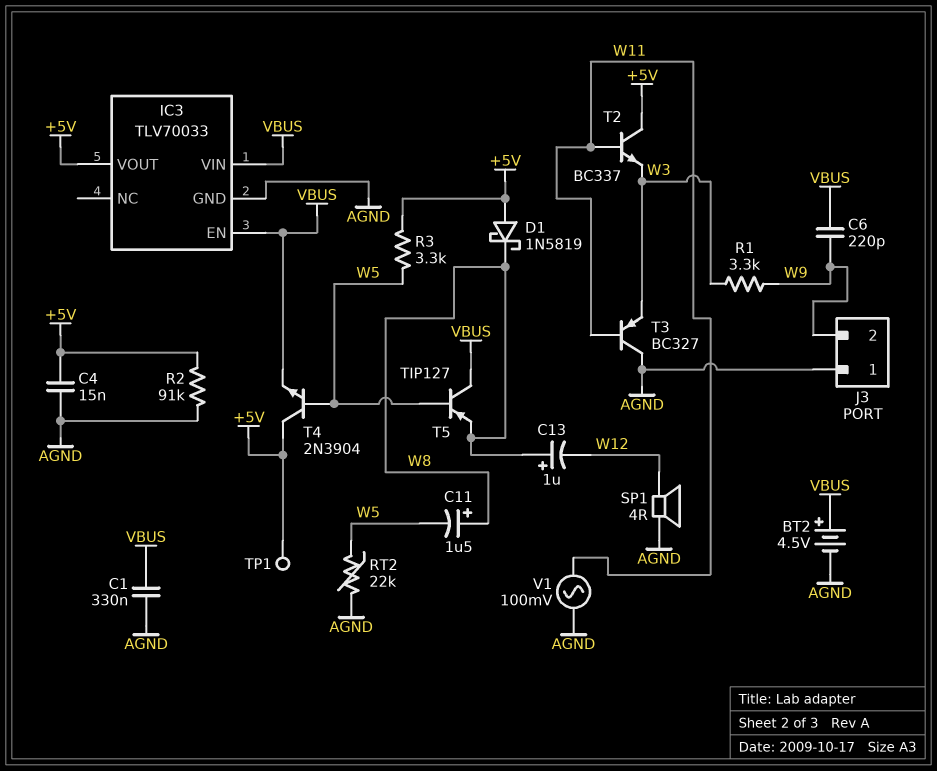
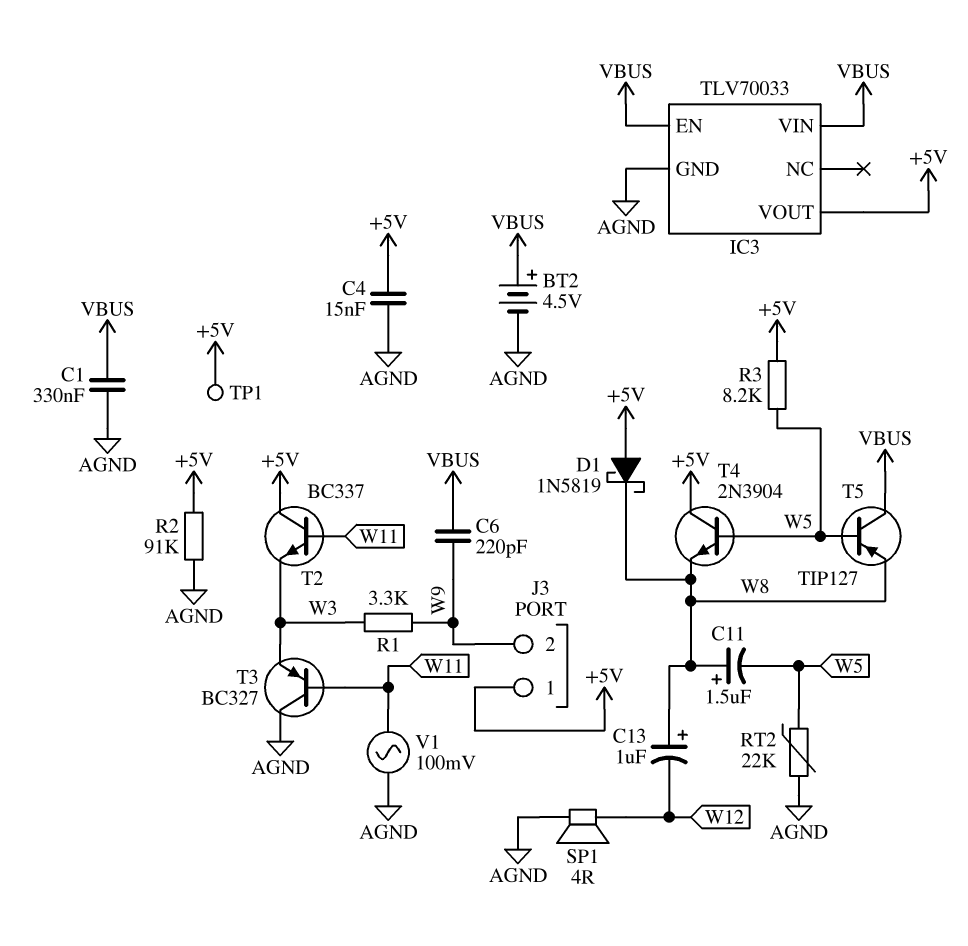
J3 pin 1: AGND -> +5V
R3: 3.3k (+5V, W5) -> 8.2k (+5V, W5)
T4: NPN 2N3904 (B W5, C +5V, E VBUS) -> NPN 2N3904 (B W5, C +5V, E W8)

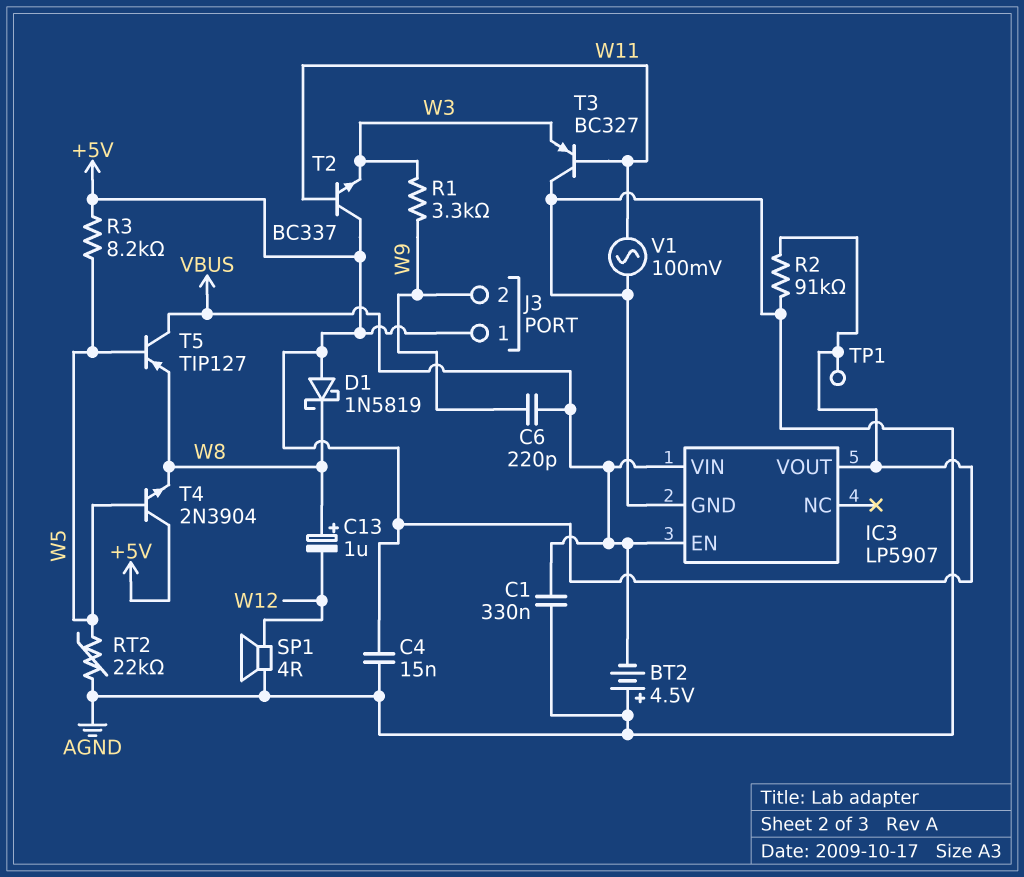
BT2: 4.5V (plus VBUS, minus AGND) -> 4.5V (plus AGND, minus VBUS)
C11: 1.5uF (plus W8, minus W5) -> none
IC3: TLV70033 -> LP5907

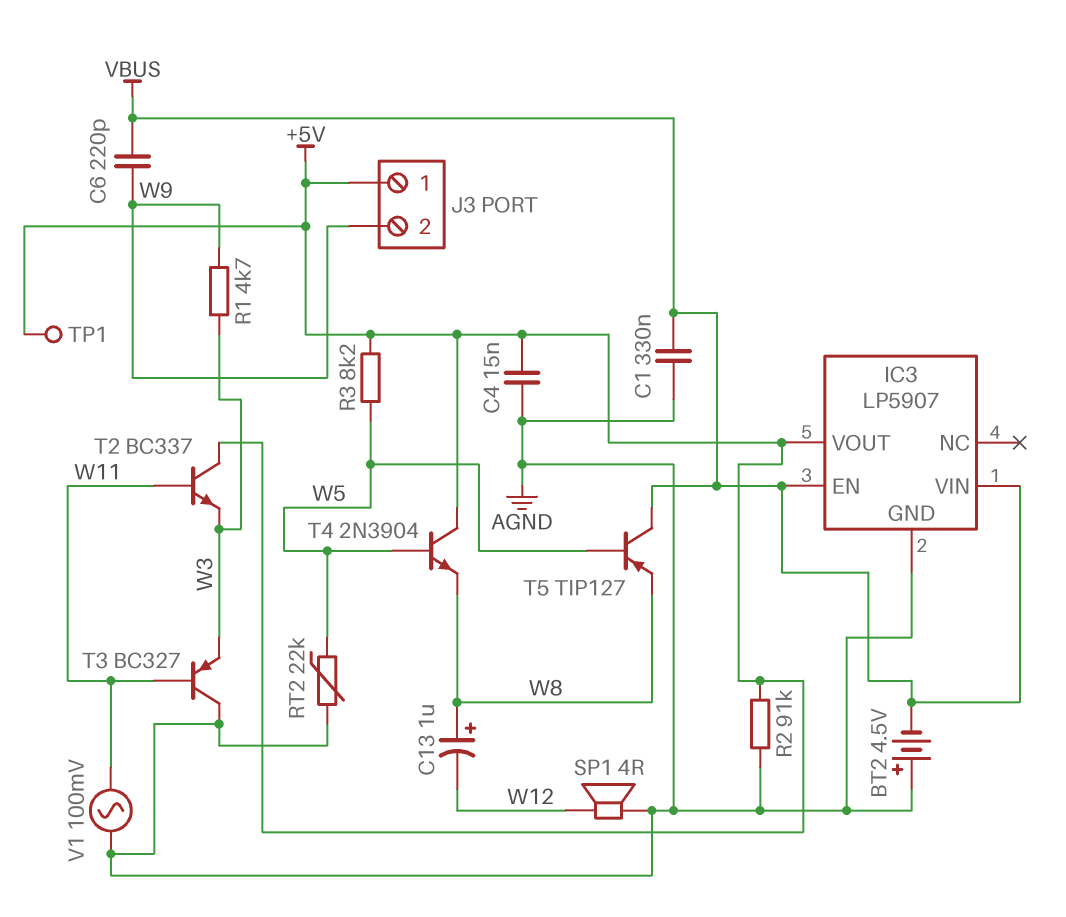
D1: schottky 1N5819 (A +5V, K W8) -> none
R1: 3.3k (W3, W9) -> 4.7k (W3, W9)

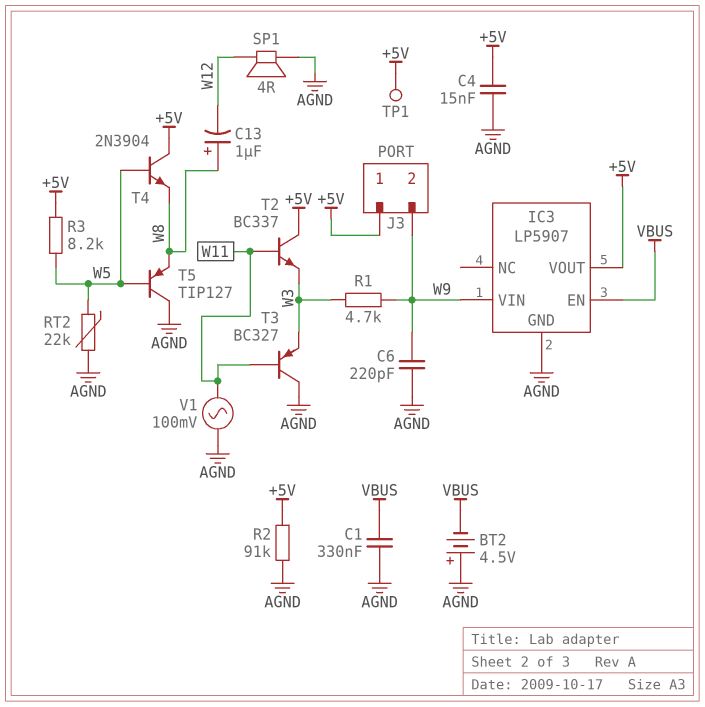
C6: 220pF (VBUS, W9) -> 220pF (AGND, W9)
IC3 pin VIN: VBUS -> W9
T5: PNP TIP127 (B W5, C VBUS, E W8) -> PNP TIP127 (B W5, C AGND, E W8)

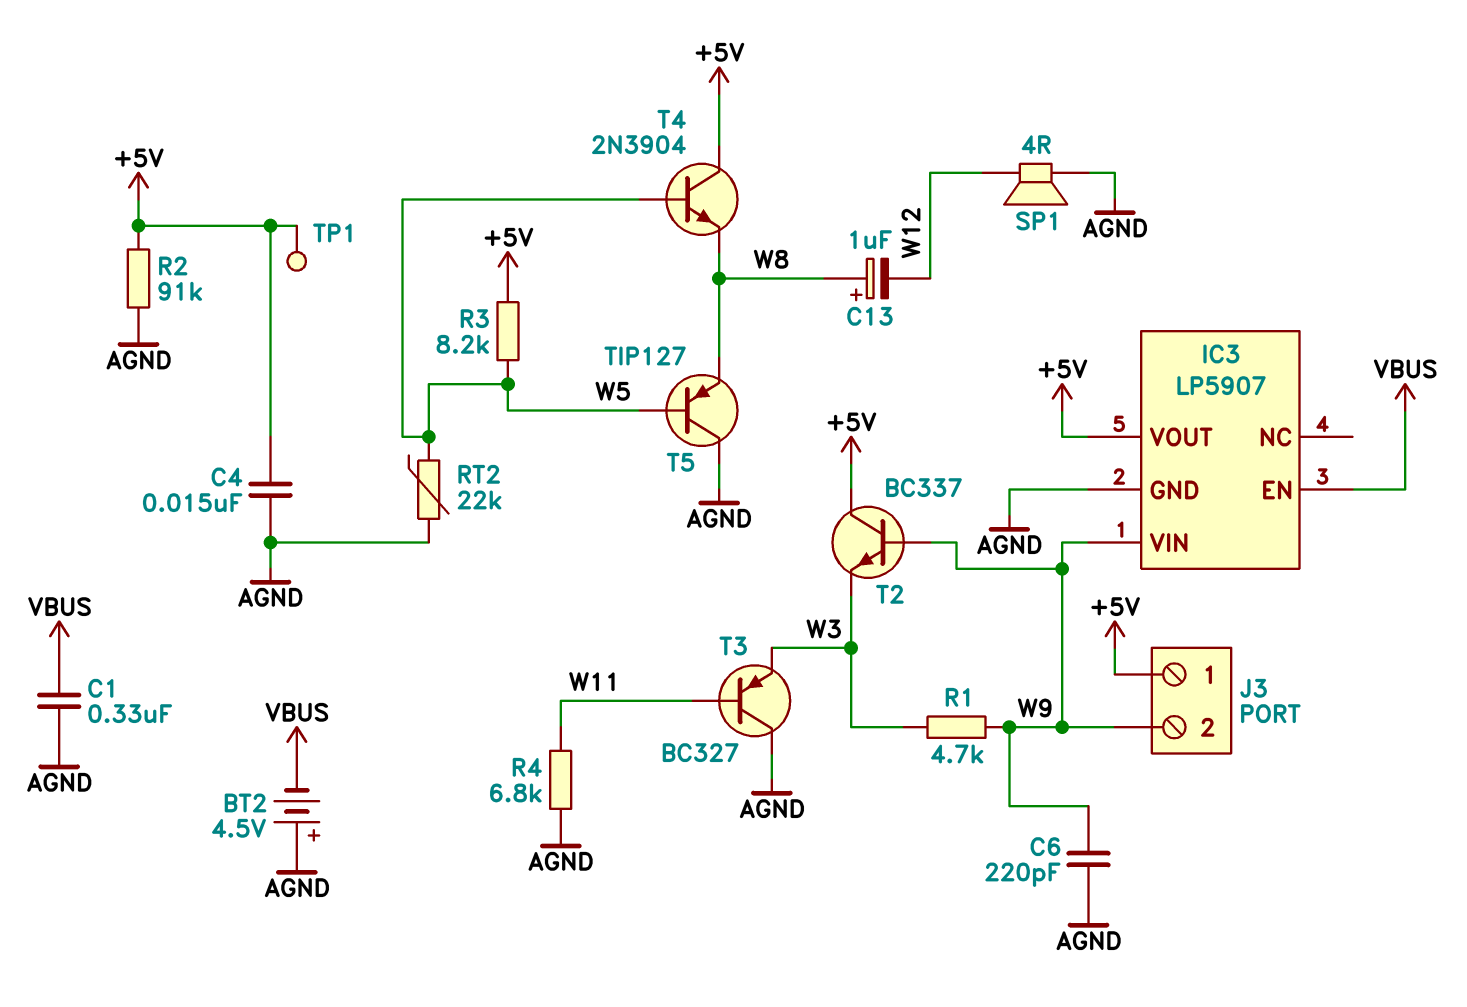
R4: none -> 6.8k (AGND, W11)
T2: NPN BC337 (B W11, C +5V, E W3) -> NPN BC337 (B W9, C +5V, E W3)
V1: AC 100mV (AGND, W11) -> none

